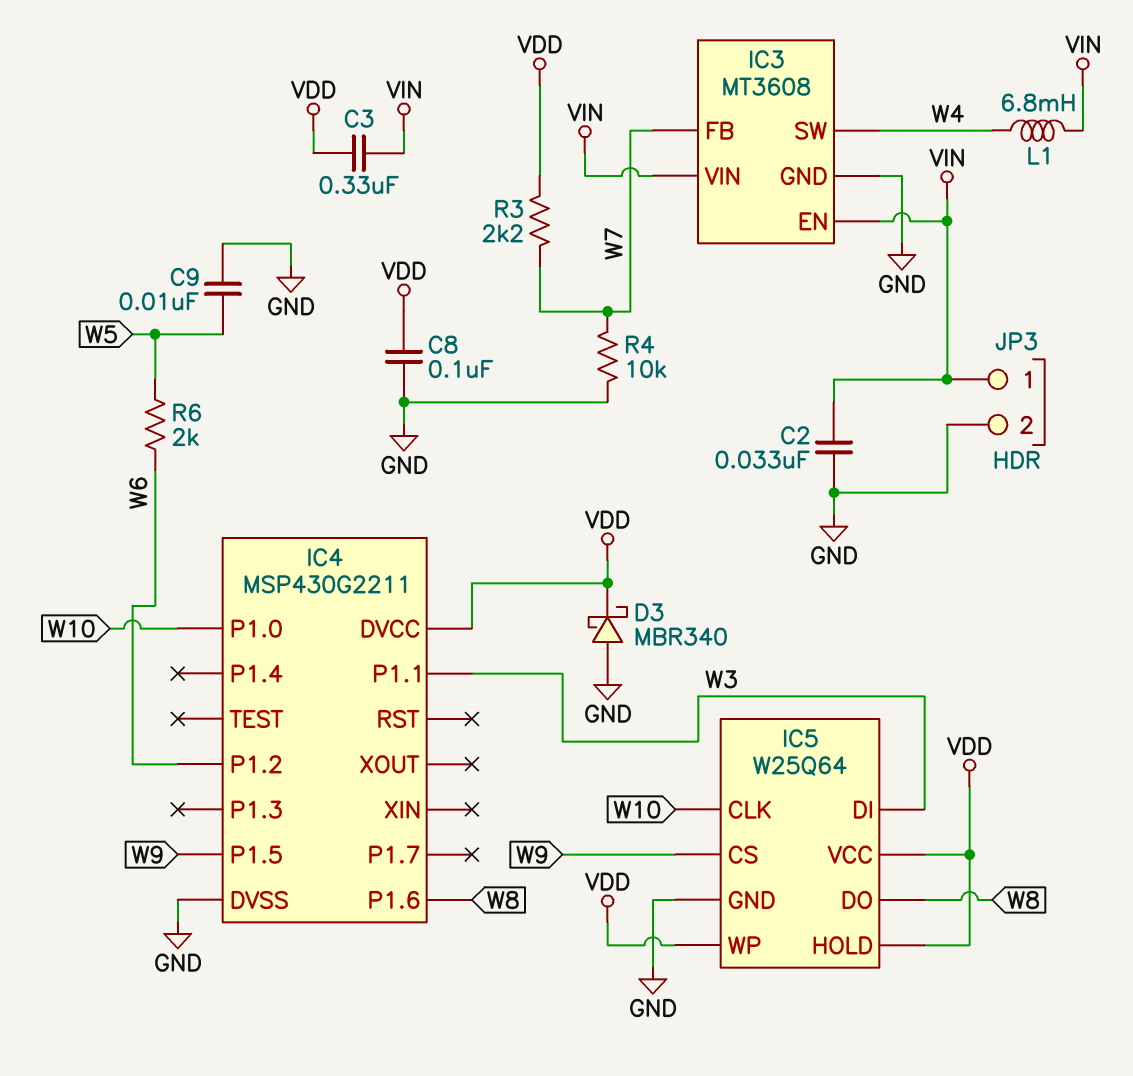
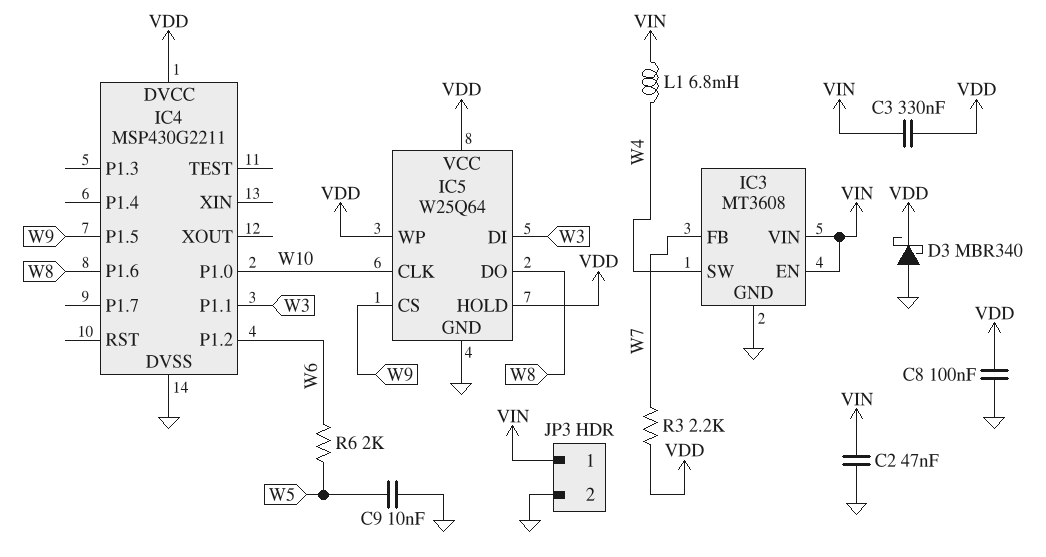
C2: 33nF (GND, VIN) -> 47nF (GND, VIN)
R4: 10k (GND, W7) -> none

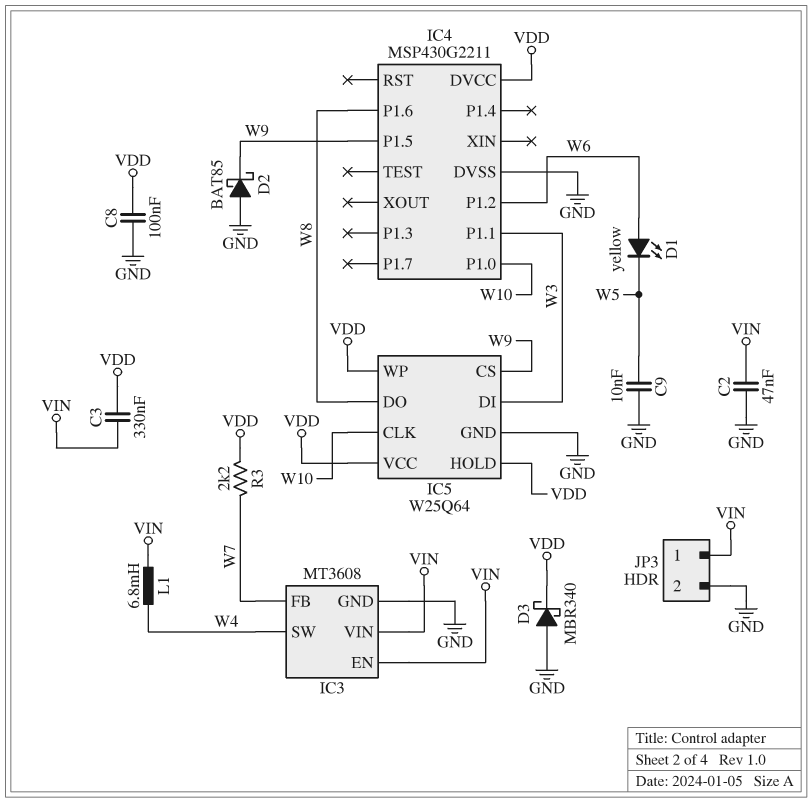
D1: none -> LED yellow (A W6, K W5)
D2: none -> schottky BAT85 (A GND, K W9)
R6: 2k (W5, W6) -> none

